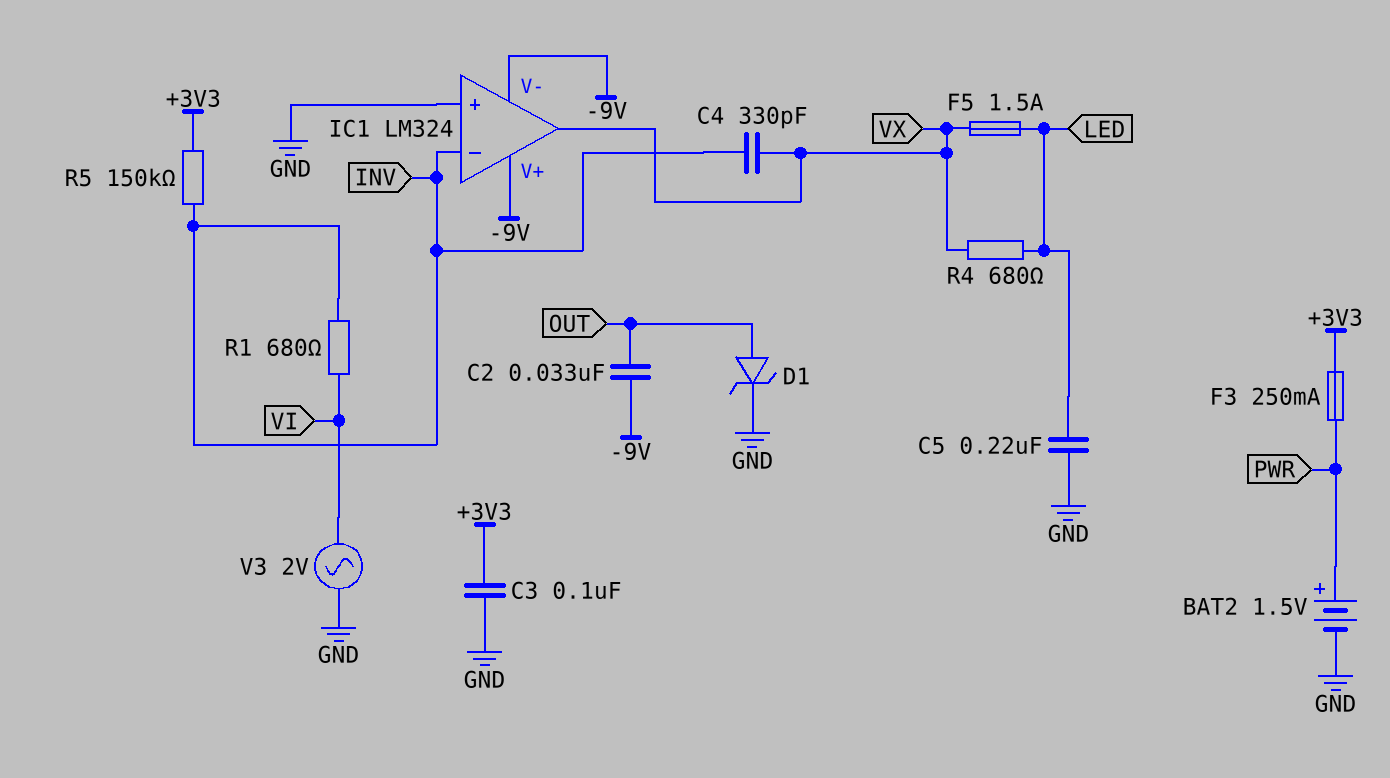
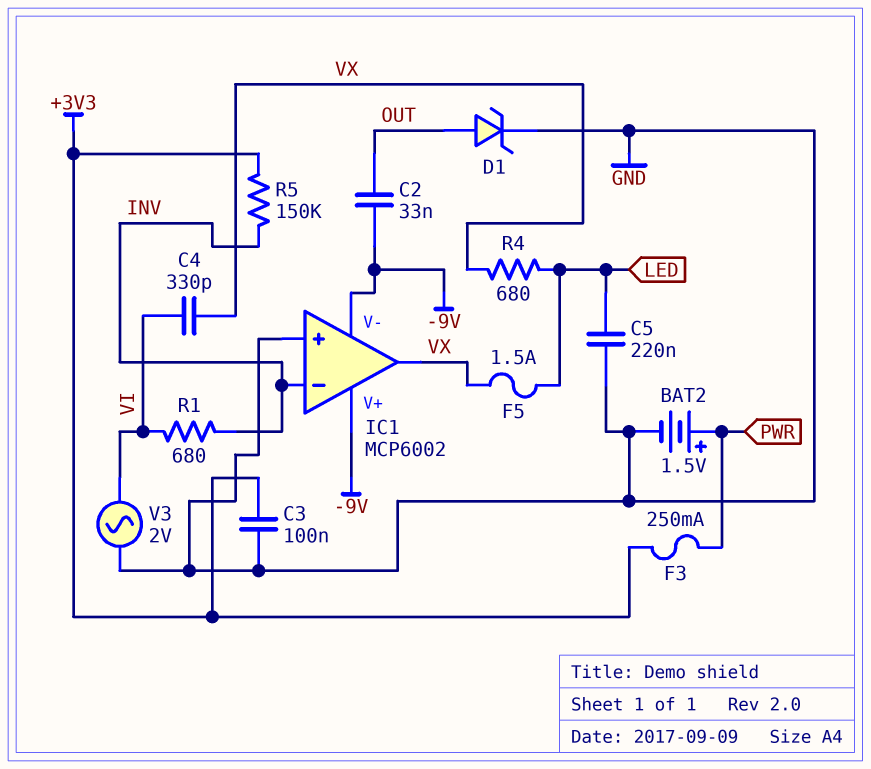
C4: 330pF (INV, VX) -> 330pF (VI, VX)
IC1: LM324 -> MCP6002

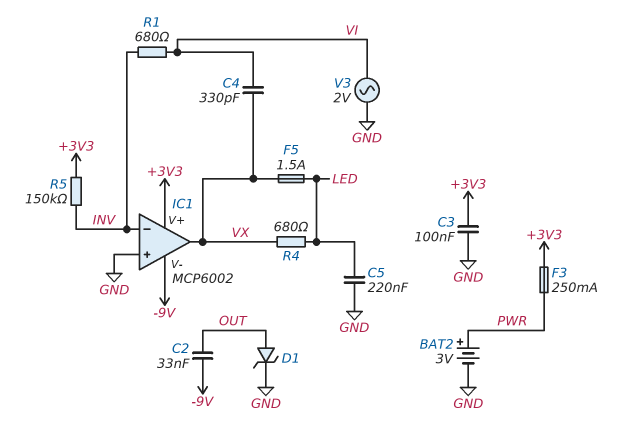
BAT2: 1.5V (plus PWR, minus GND) -> 3V (plus PWR, minus GND)
IC1 pin V+: -9V -> +3V3

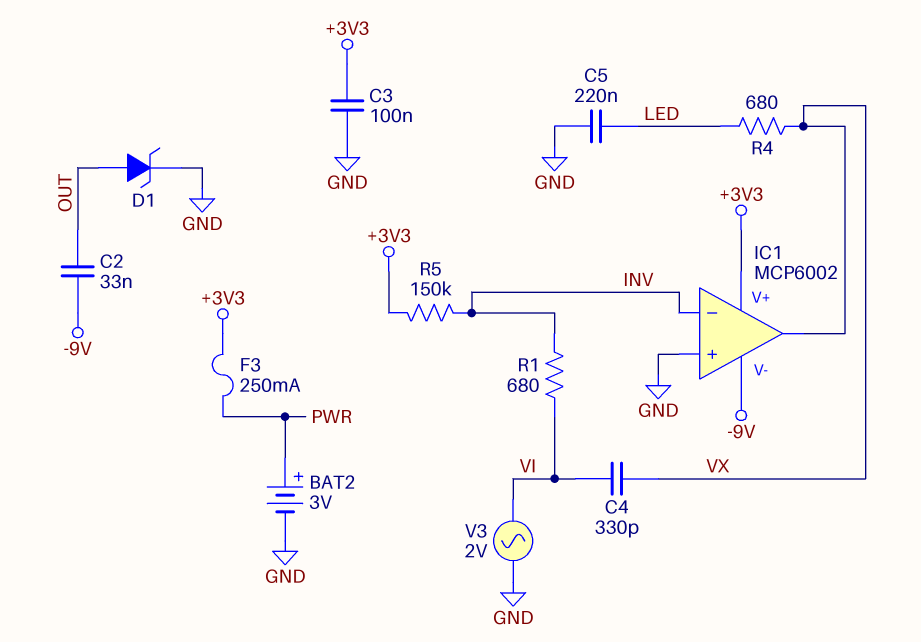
F5: 1.5A (LED, VX) -> none

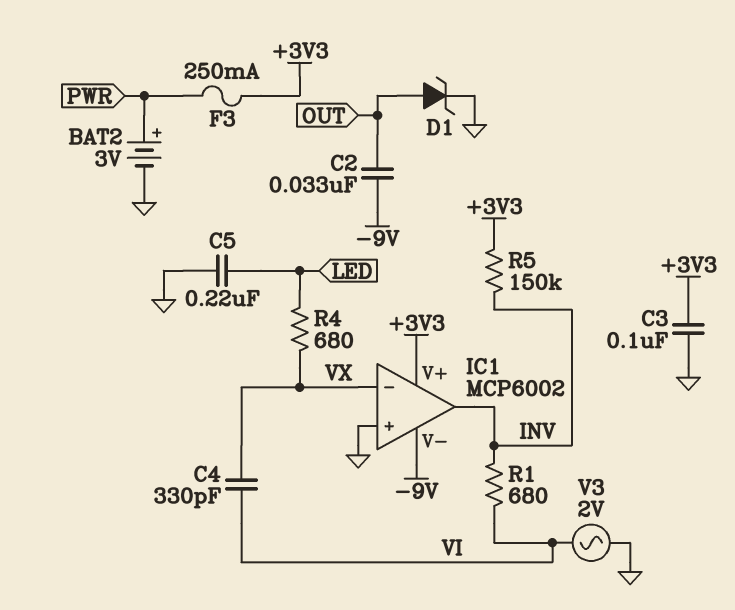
IC1 pin in-: INV -> VX
IC1 pin out: VX -> INV

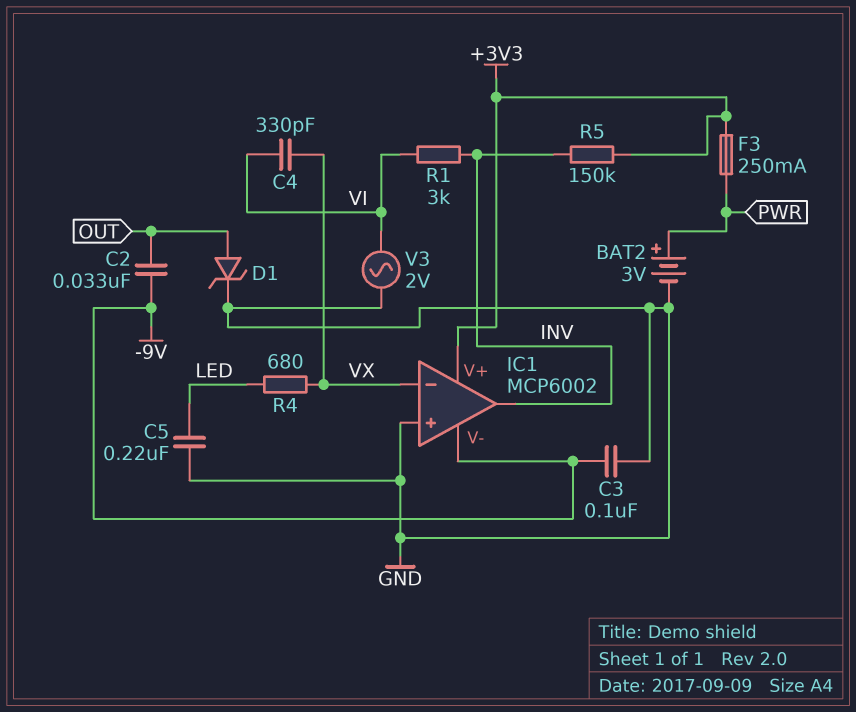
C3: 100nF (+3V3, GND) -> 100nF (-9V, GND)
R1: 680 (INV, VI) -> 3k (INV, VI)

